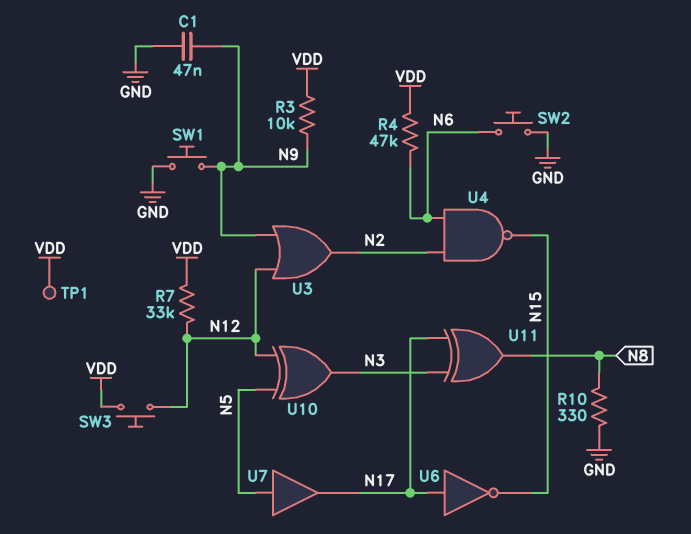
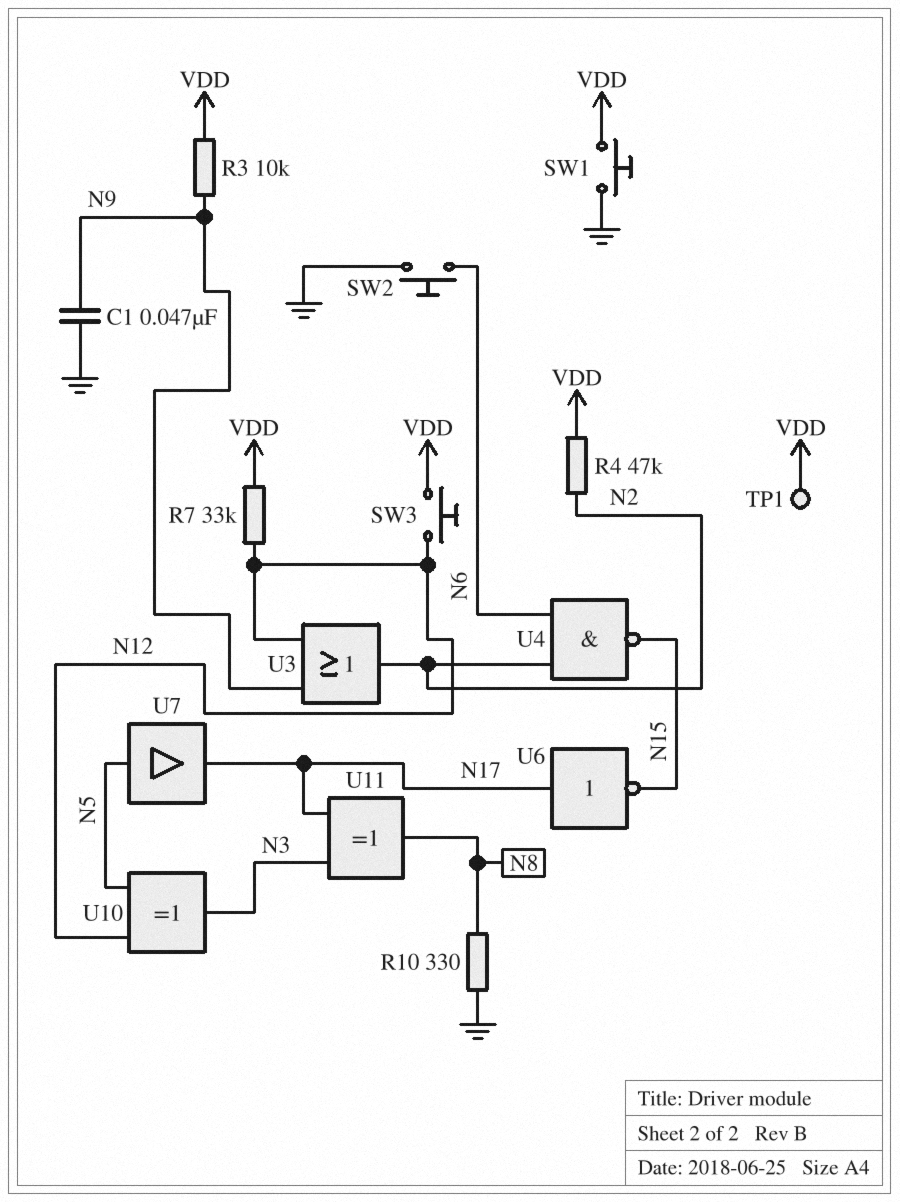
R4: 47k (N6, VDD) -> 47k (N2, VDD)
SW1: button (GND, N9) -> button (GND, VDD)

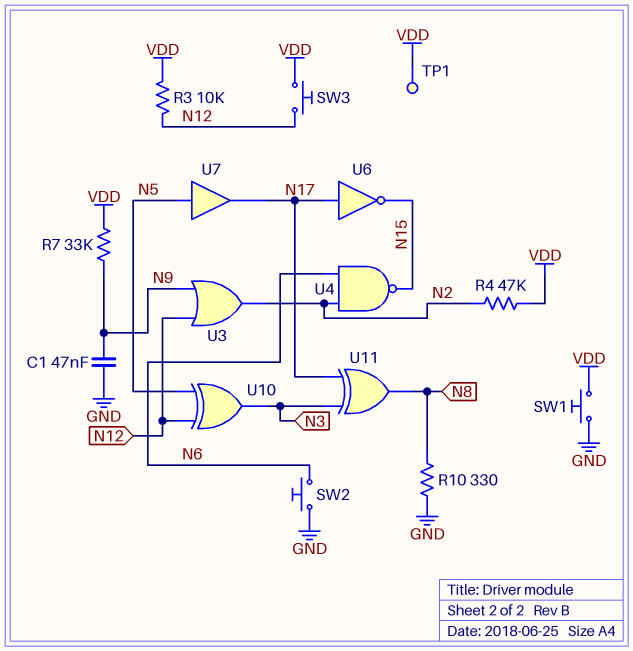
R3: 10k (N9, VDD) -> 10k (N12, VDD)
R7: 33k (N12, VDD) -> 33k (N9, VDD)

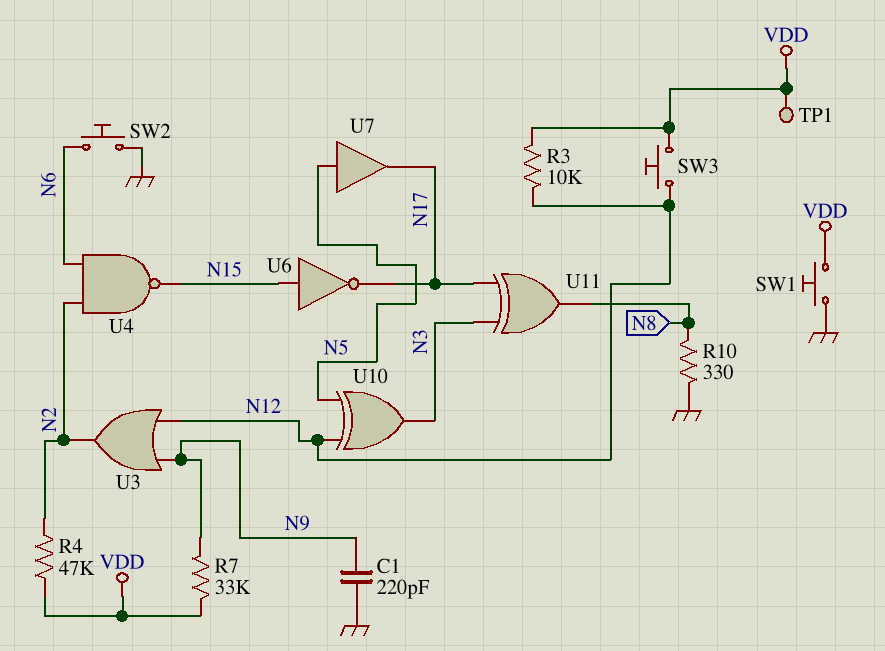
C1: 47nF (GND, N9) -> 220pF (GND, N9)
U6: NOT (in N17, out N15) -> NOT (in N15, out N17)

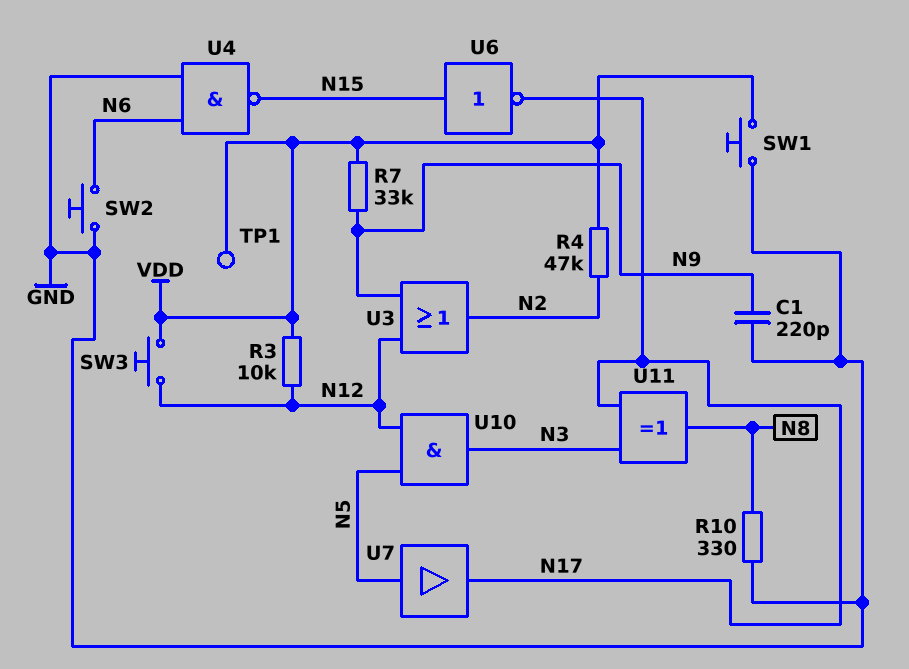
U4: NAND (in N2, in N6, out N15) -> NAND (in GND, in N6, out N15)
U10: XOR (in N5, in N12, out N3) -> AND (in N5, in N12, out N3)

